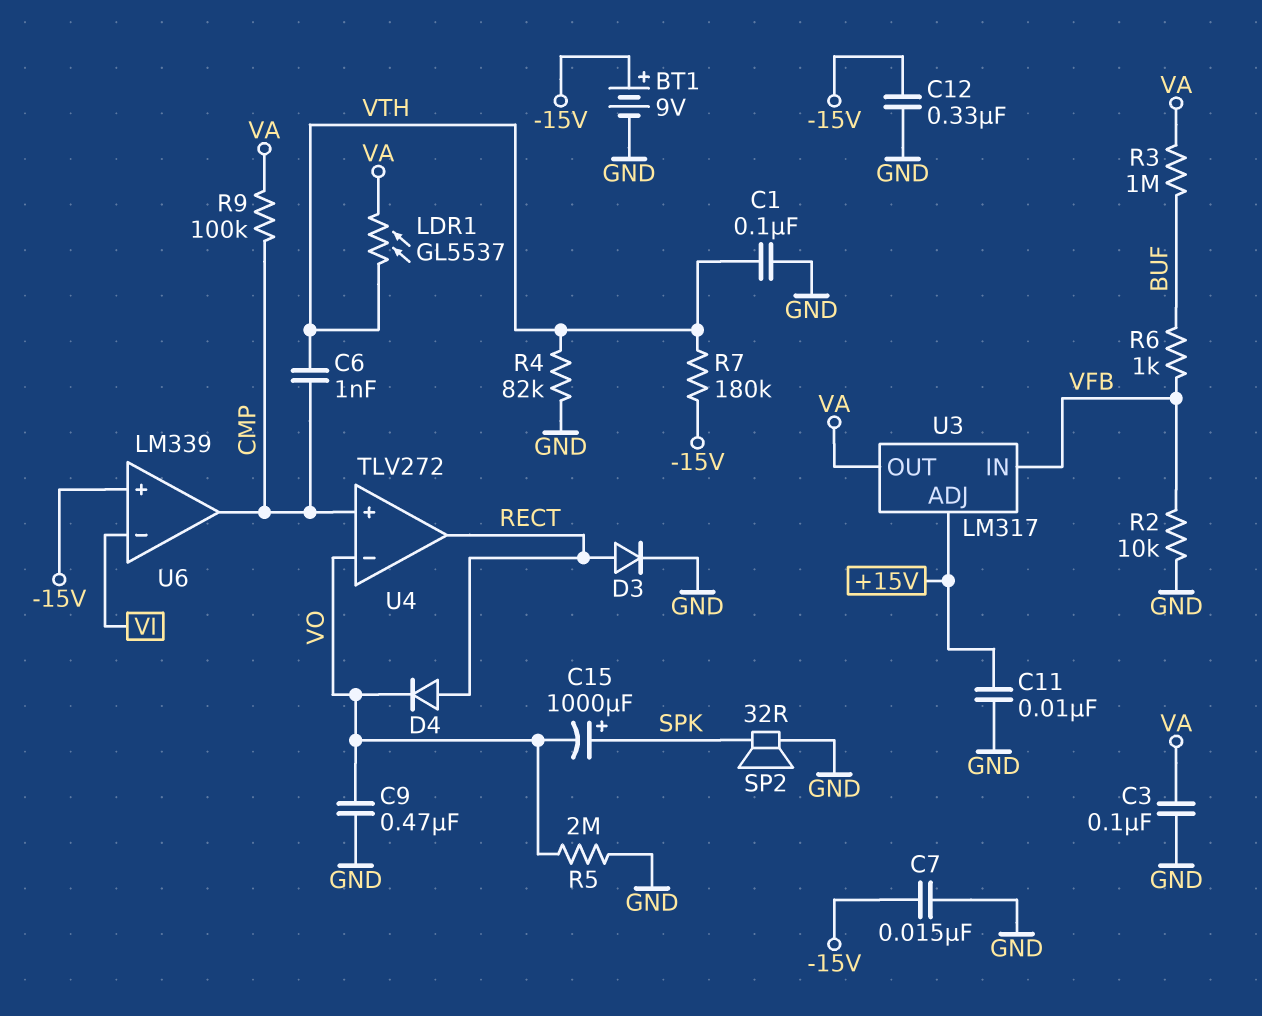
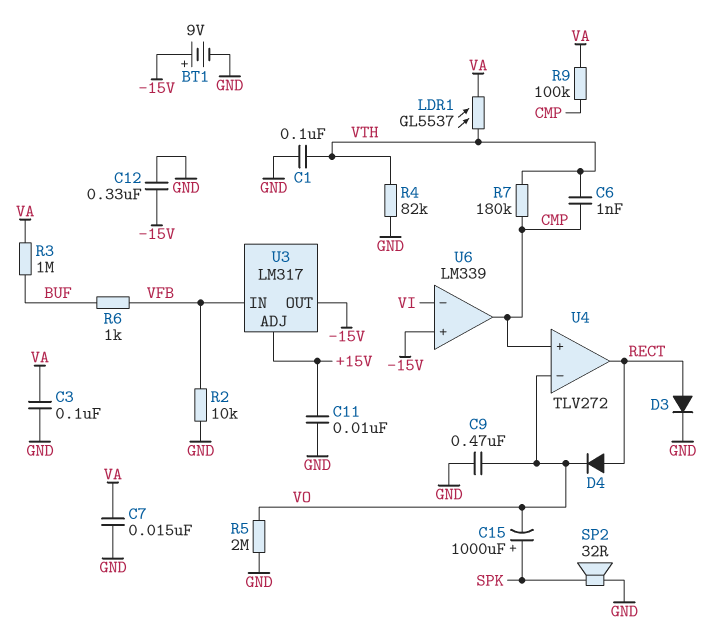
C7: 15nF (-15V, GND) -> 15nF (GND, VA)
R7: 180k (-15V, VTH) -> 180k (CMP, VTH)
U3 pin OUT: VA -> -15V

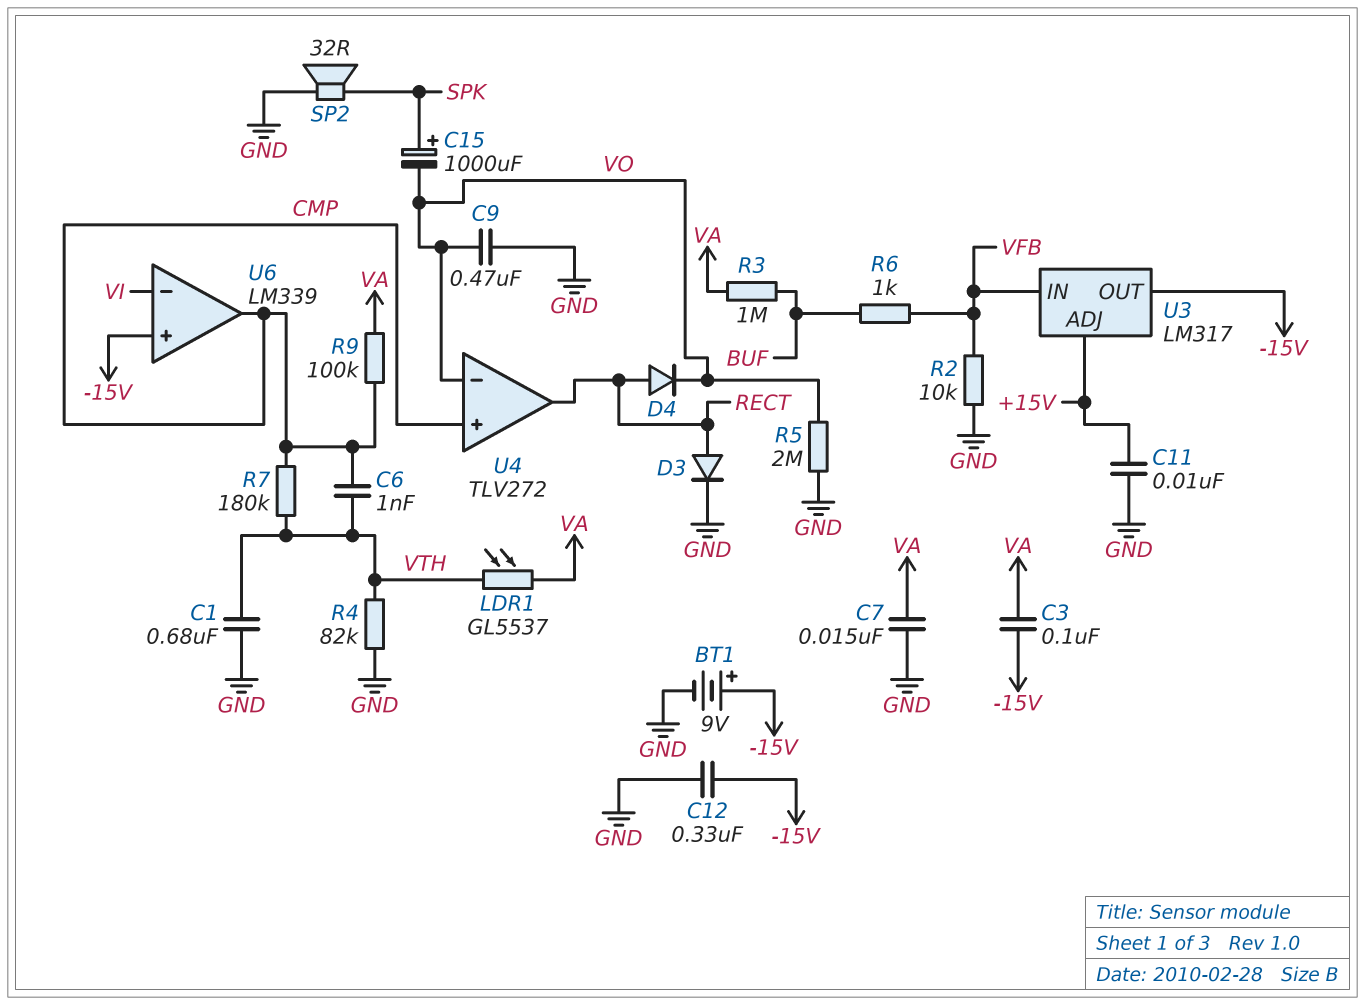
C1: 100nF (GND, VTH) -> 680nF (GND, VTH)
C3: 100nF (GND, VA) -> 100nF (-15V, VA)

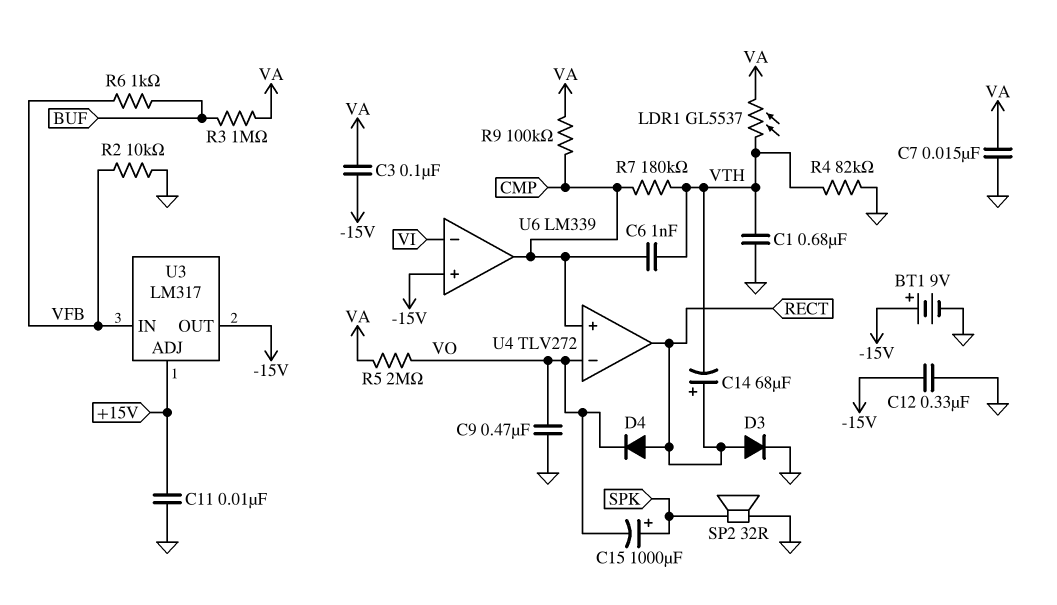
C14: none -> 68uF (plus RECT, minus VTH)
R5: 2M (GND, VO) -> 2M (VA, VO)

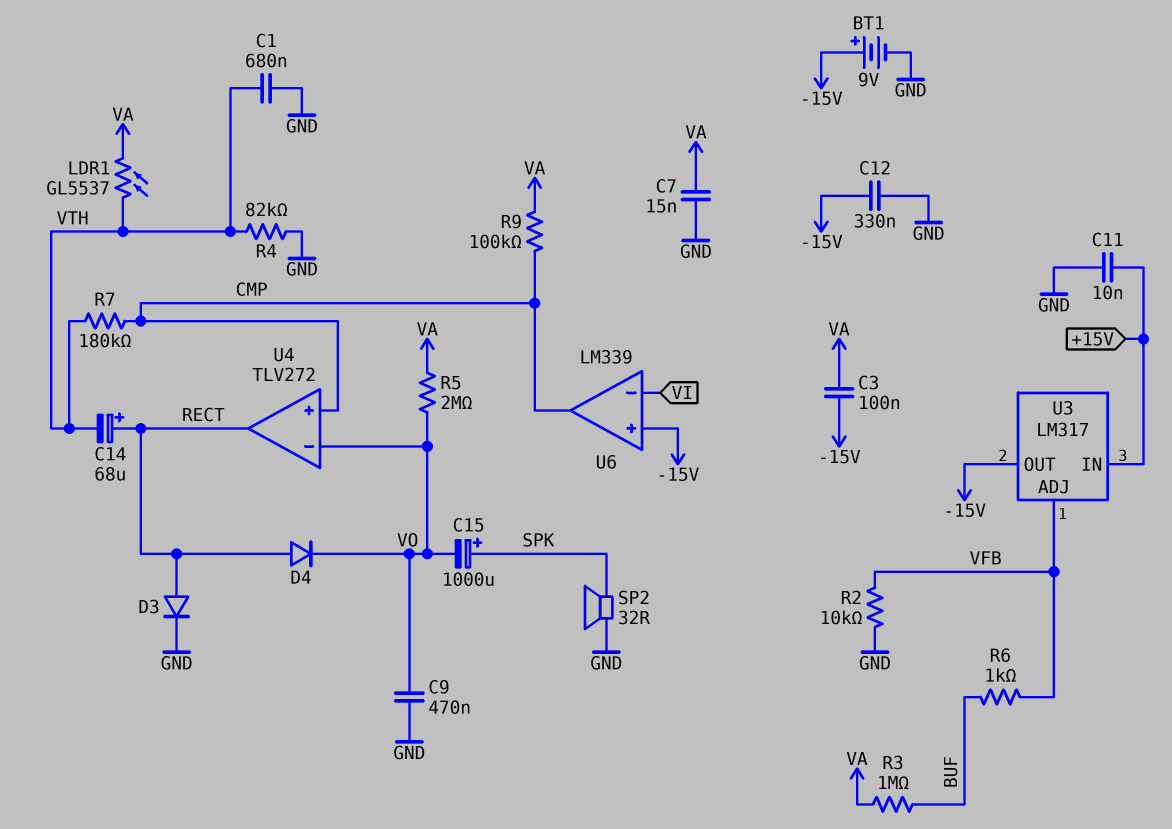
C6: 1nF (CMP, VTH) -> none
U3 pin ADJ: +15V -> VFB
U3 pin IN: VFB -> +15V

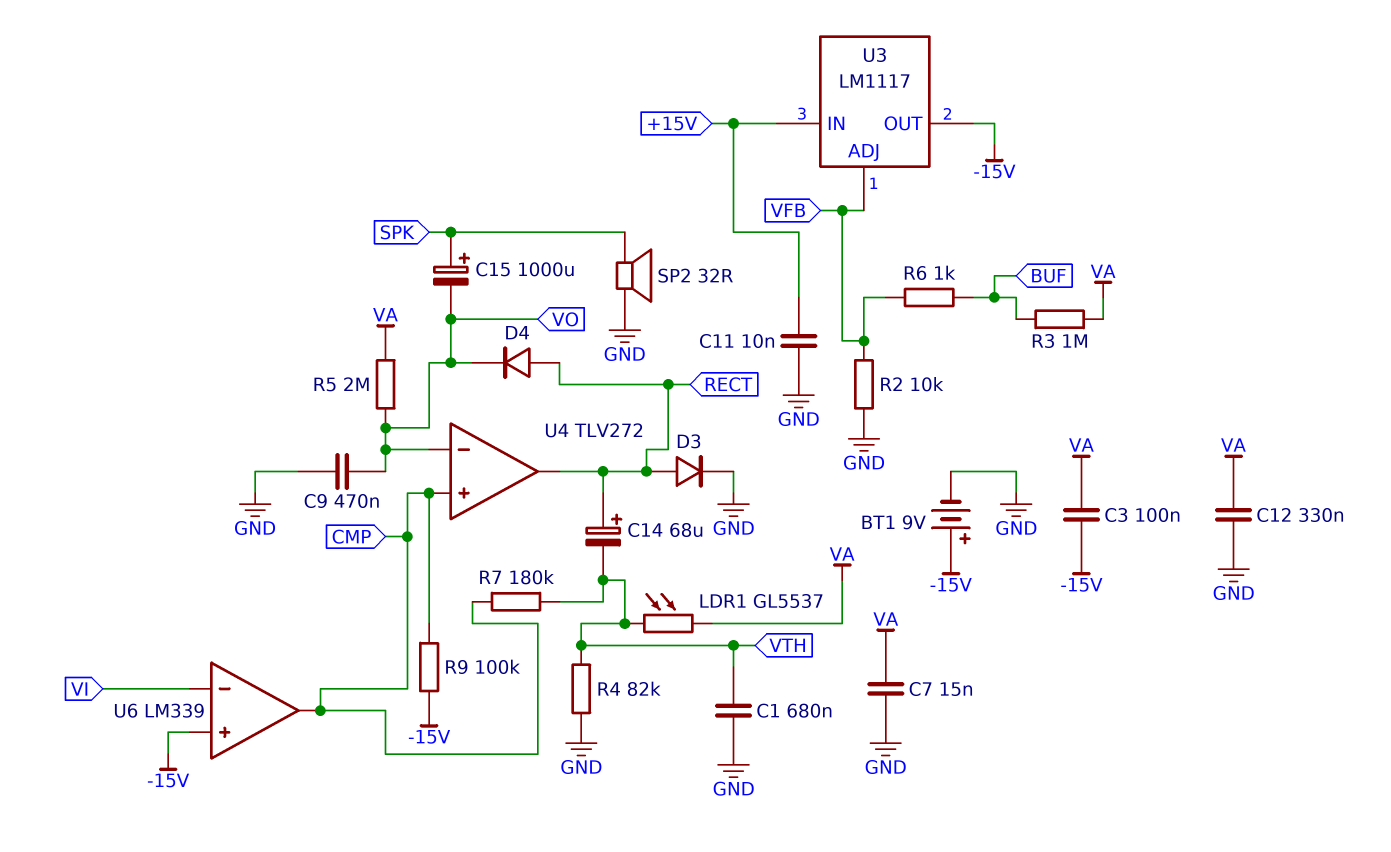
C12: 330nF (-15V, GND) -> 330nF (GND, VA)
R9: 100k (CMP, VA) -> 100k (-15V, CMP)
U3: LM317 -> LM1117

